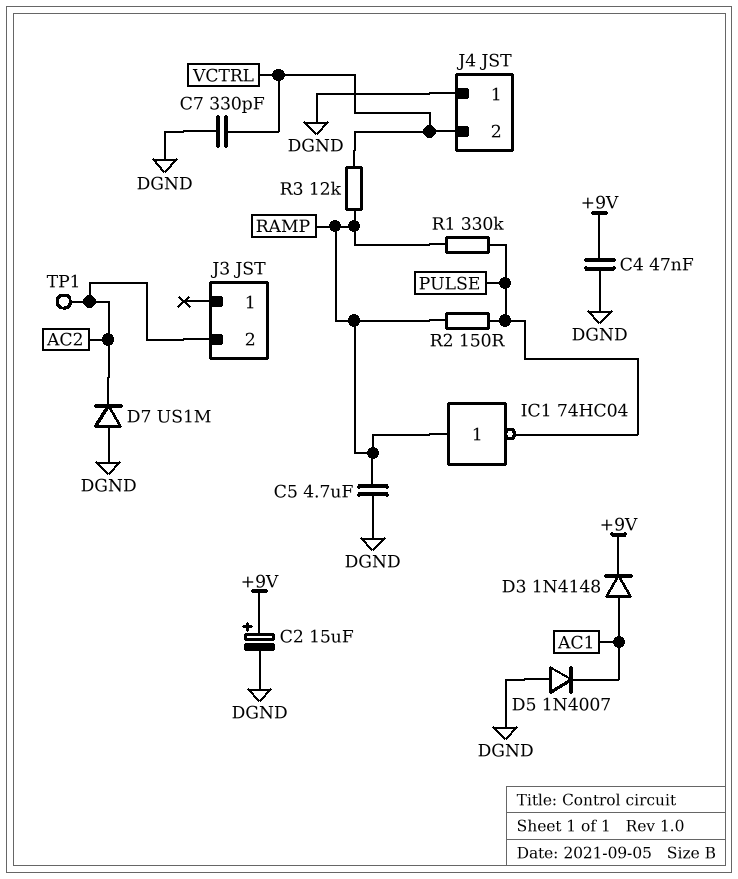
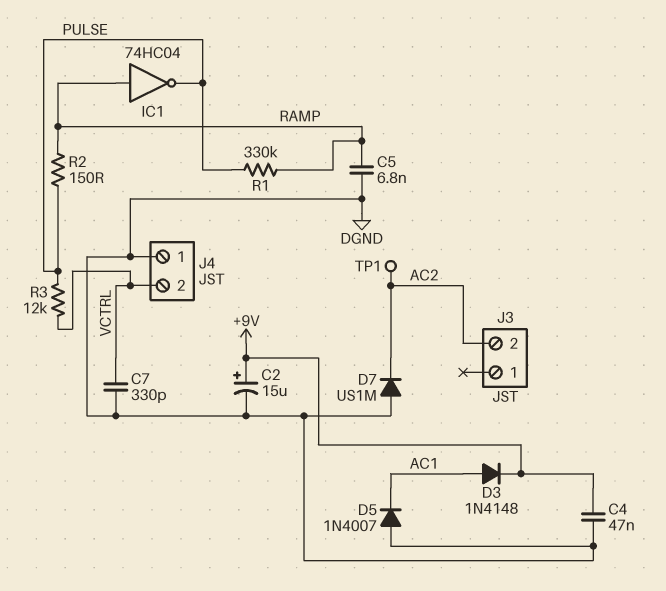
C5: 4.7uF (DGND, RAMP) -> 6.8nF (DGND, RAMP)
R3: 12k (RAMP, VCTRL) -> 12k (PULSE, VCTRL)

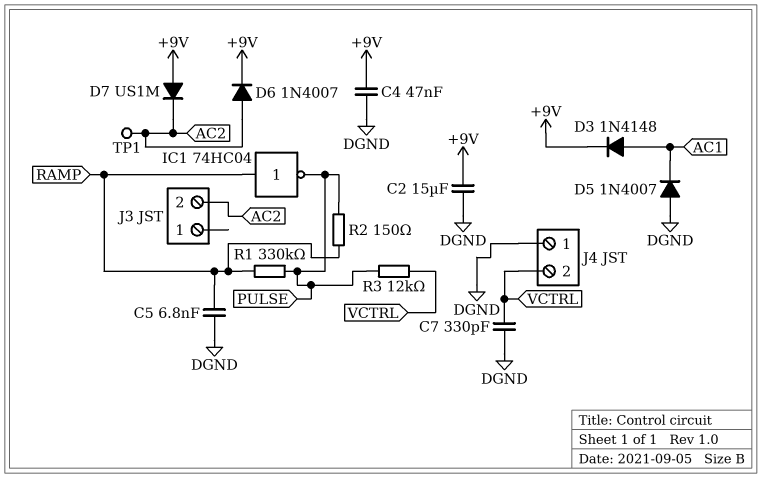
C2: 15uF (plus +9V, minus DGND) -> 15uF (+9V, DGND)
D6: none -> diode 1N4007 (A AC2, K +9V)
D7: diode US1M (A DGND, K AC2) -> diode US1M (A +9V, K AC2)

